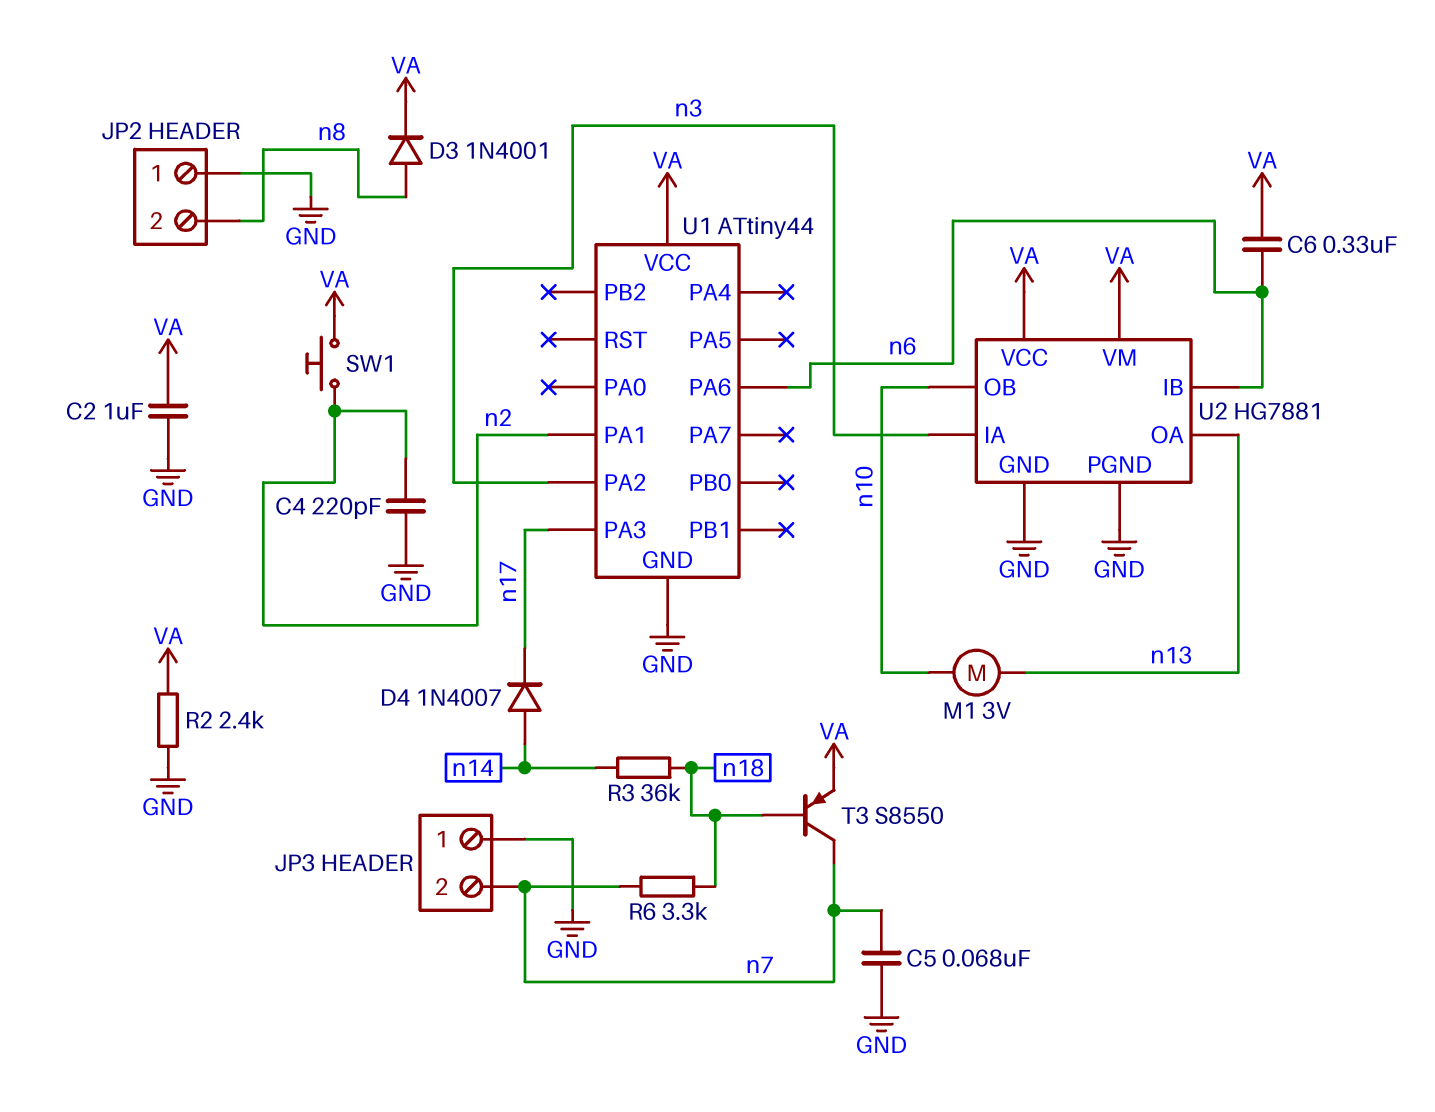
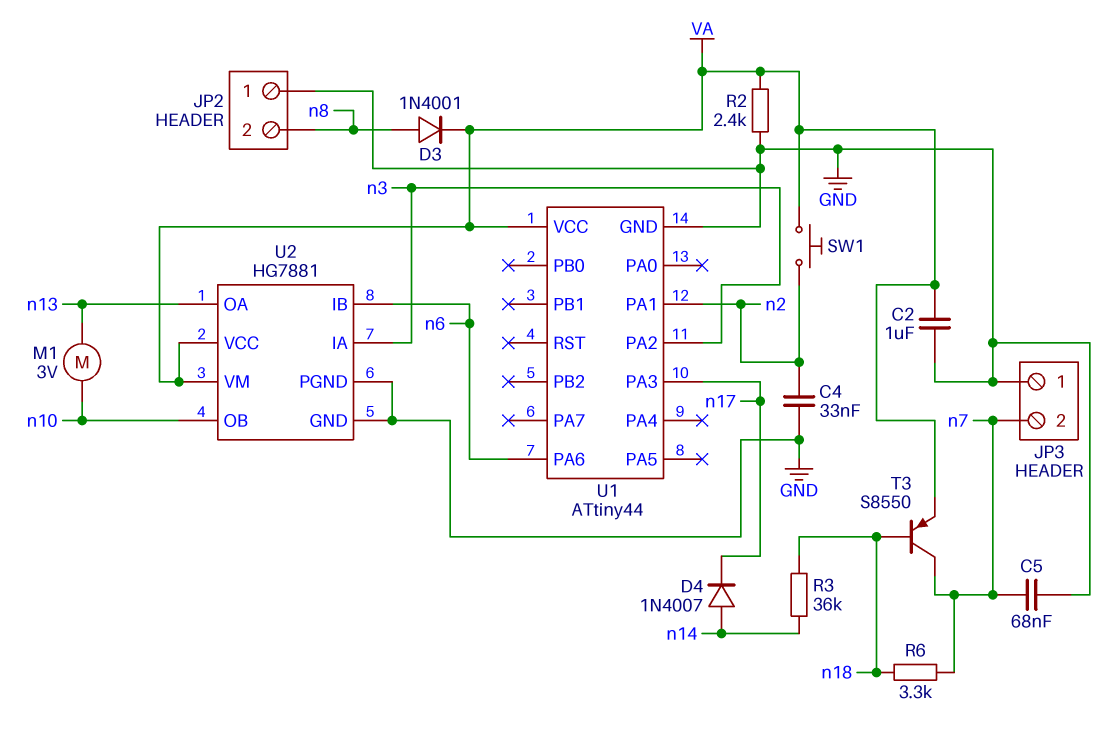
C4: 220pF (GND, n2) -> 33nF (GND, n2)
C6: 330nF (VA, n6) -> none

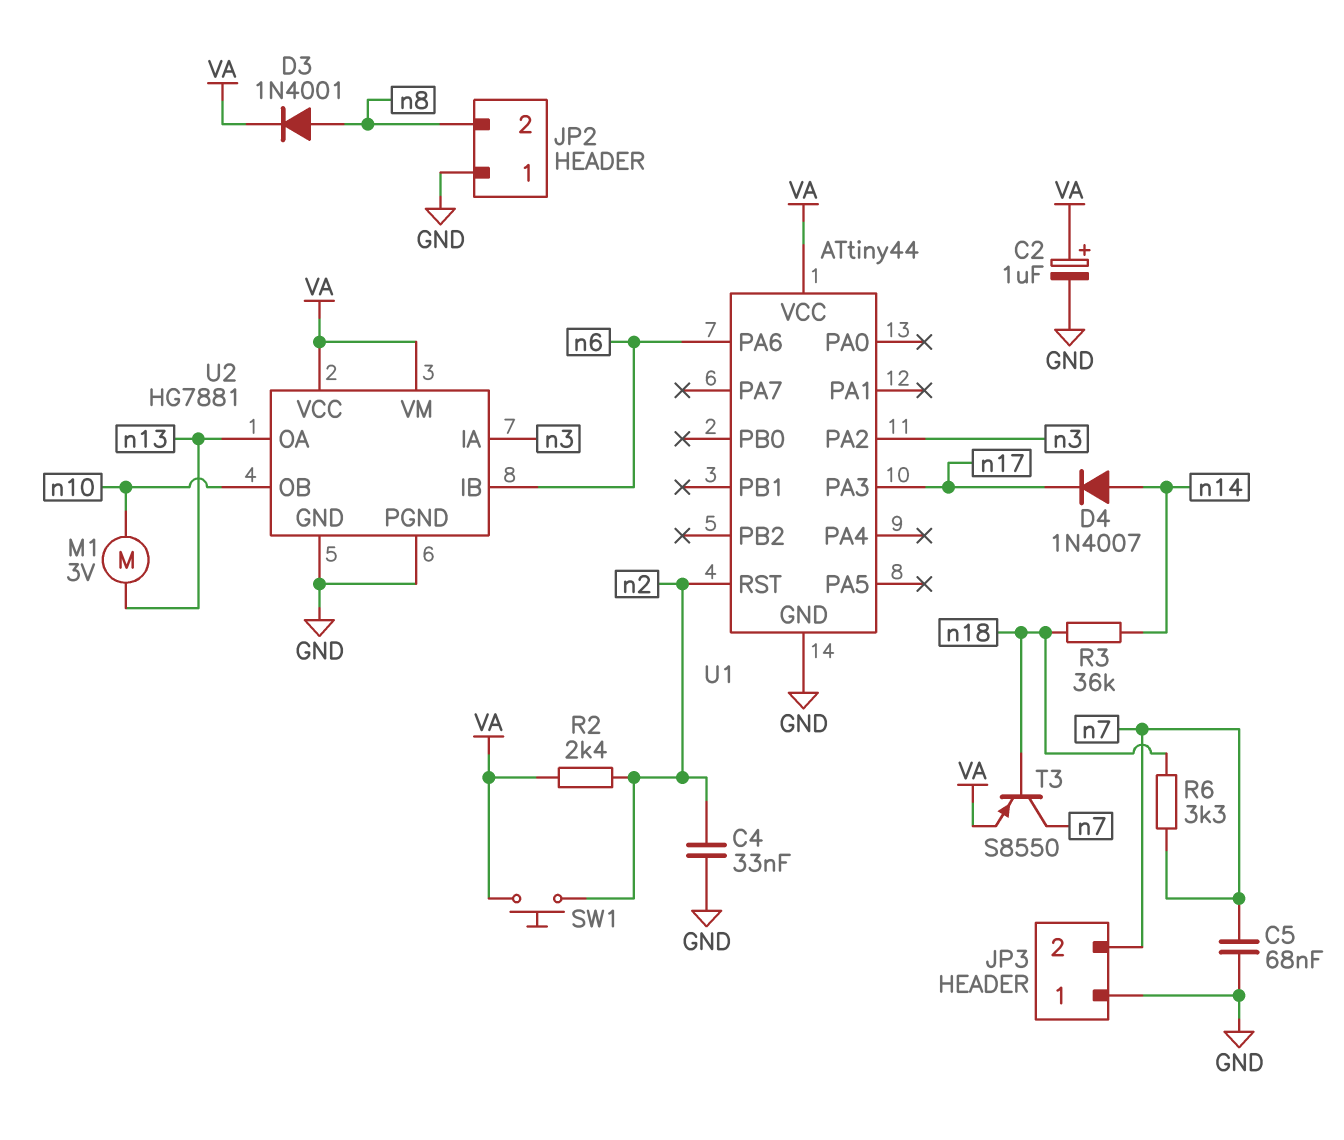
C2: 1uF (GND, VA) -> 1uF (plus VA, minus GND)
R2: 2.4k (GND, VA) -> 2.4k (VA, n2)
U1 pin PA1: n2 -> none
U1 pin RST: none -> n2

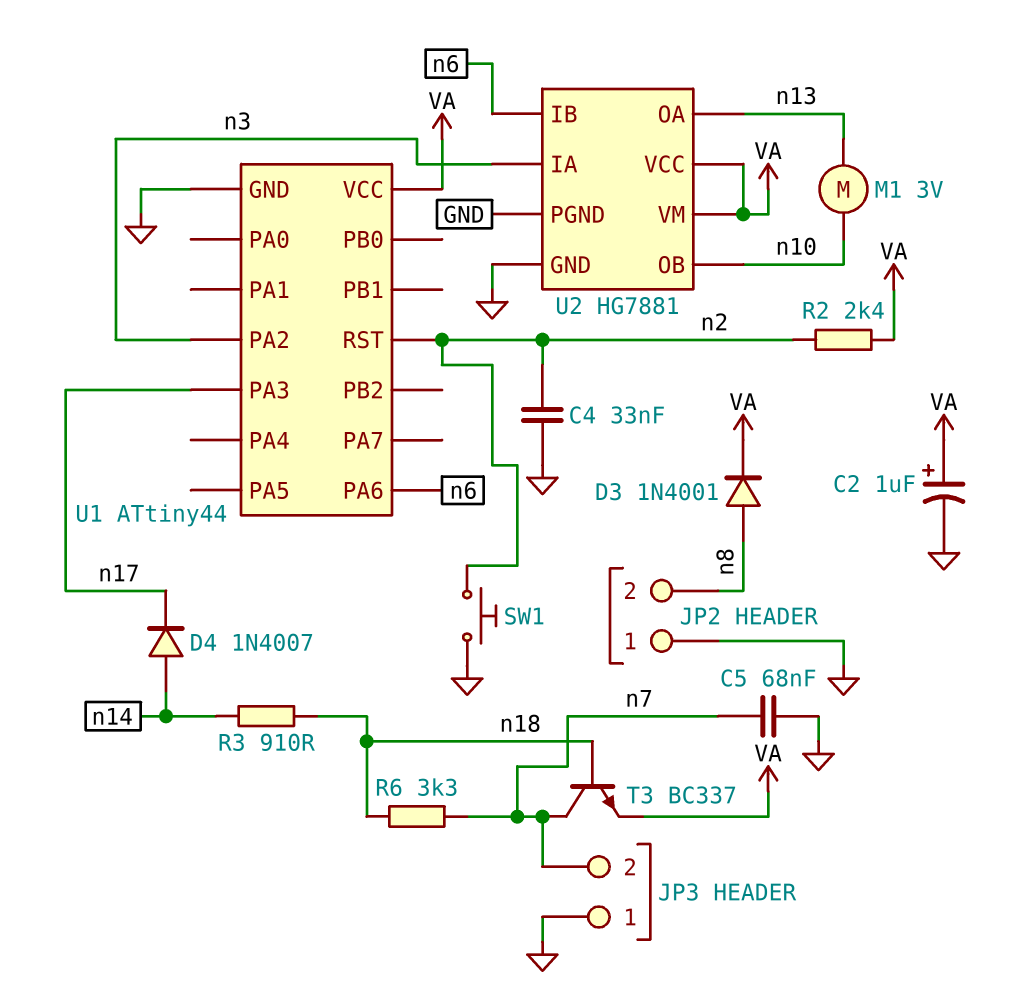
R3: 36k (n14, n18) -> 910 (n14, n18)
SW1: button (VA, n2) -> button (GND, n2)
T3: PNP S8550 (B n18, C n7, E VA) -> NPN BC337 (B n18, C n7, E VA)

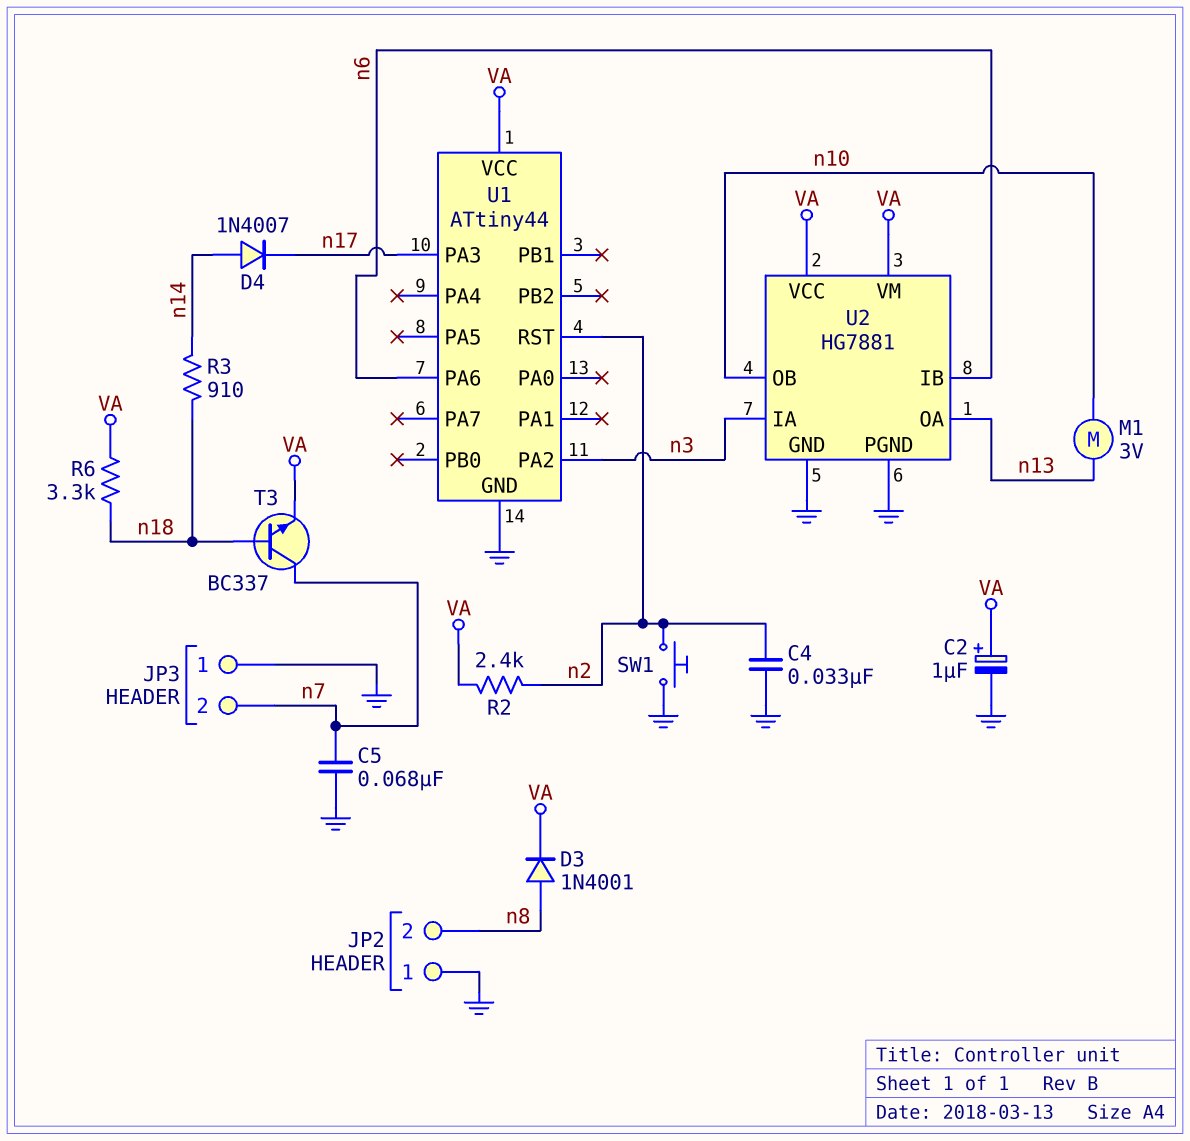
R6: 3.3k (n7, n18) -> 3.3k (VA, n18)

